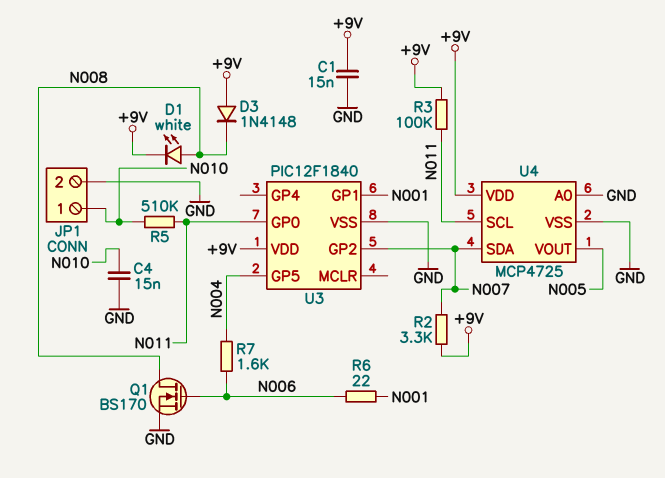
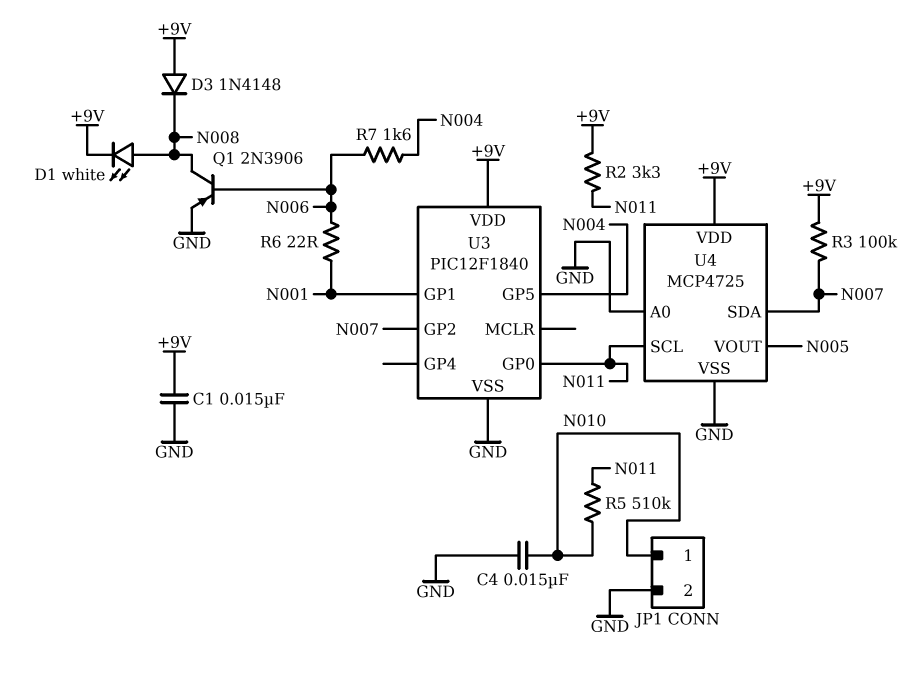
Q1: NMOS BS170 (G N006, D N008, S GND) -> PNP 2N3906 (B N006, C N008, E GND)
R2: 3.3k (+9V, N007) -> 3.3k (+9V, N011)
R3: 100k (+9V, N011) -> 100k (+9V, N007)

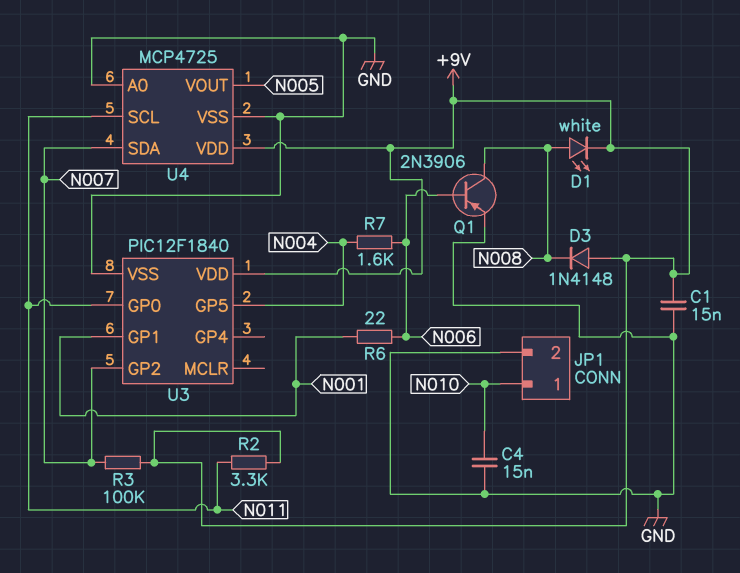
R5: 510k (N010, N011) -> none

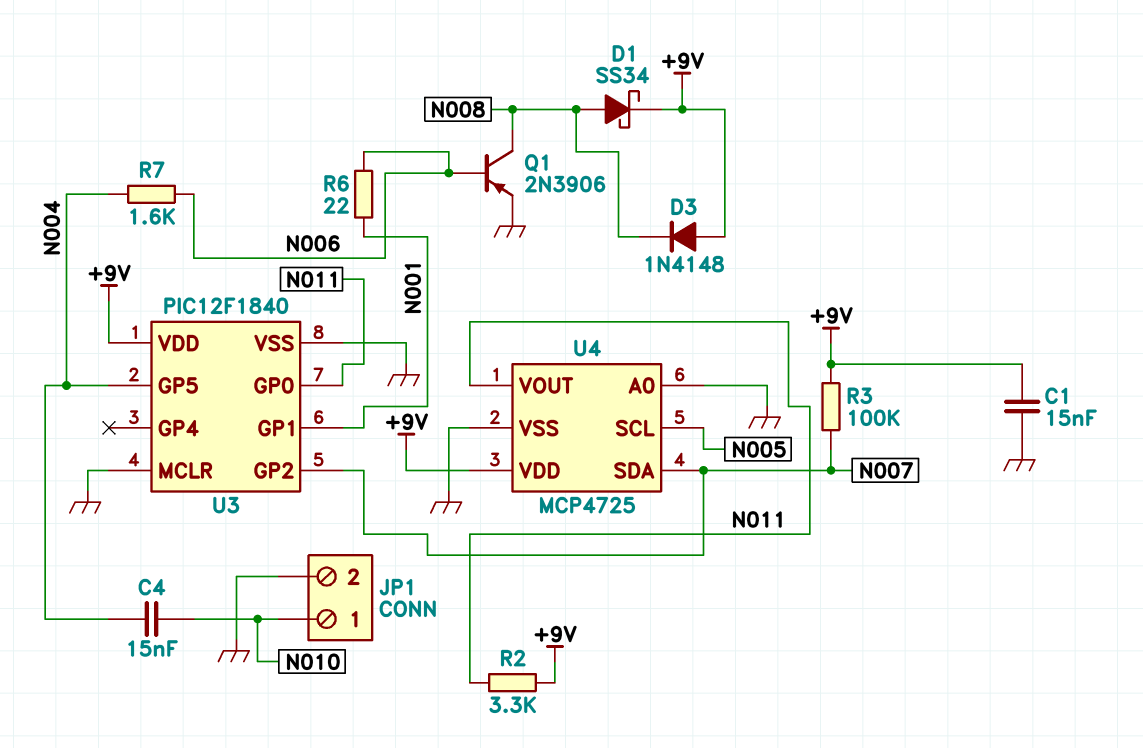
C4: 15nF (GND, N010) -> 15nF (N004, N010)
D1: LED white (A N008, K +9V) -> schottky SS34 (A N008, K +9V)
U3 pin MCLR: none -> GND
U4 pin SCL: N011 -> N005
U4 pin VOUT: N005 -> N011

